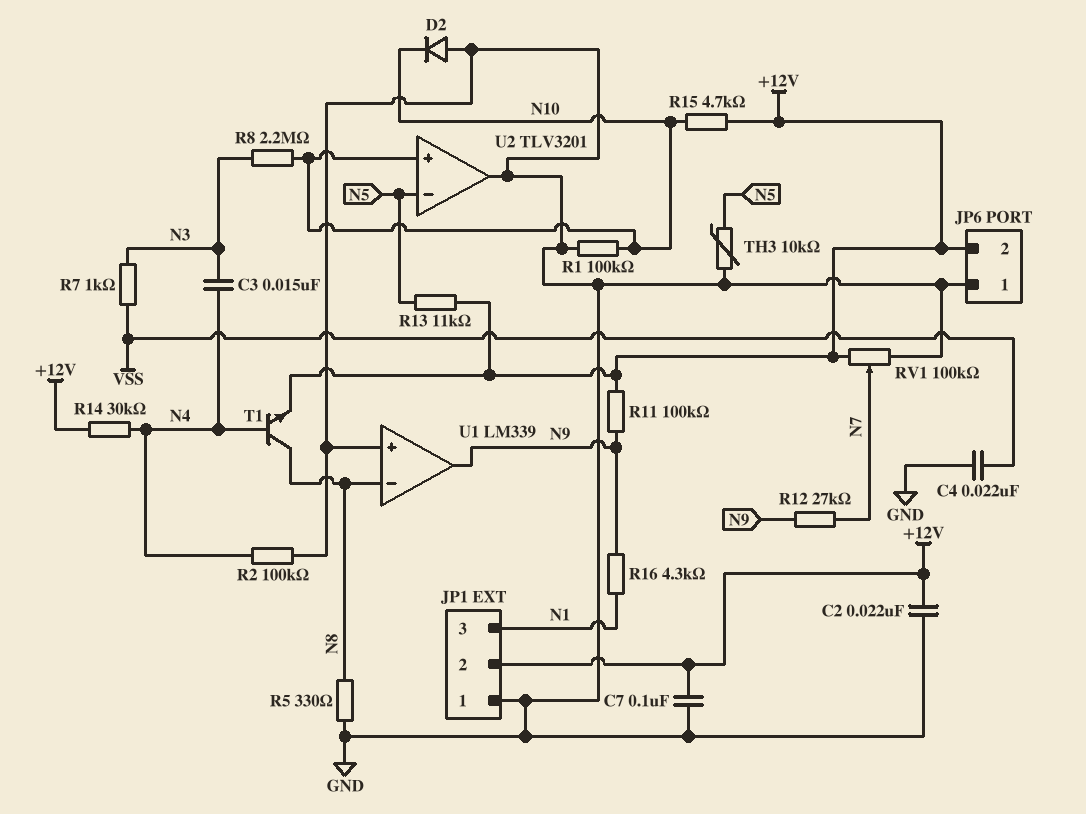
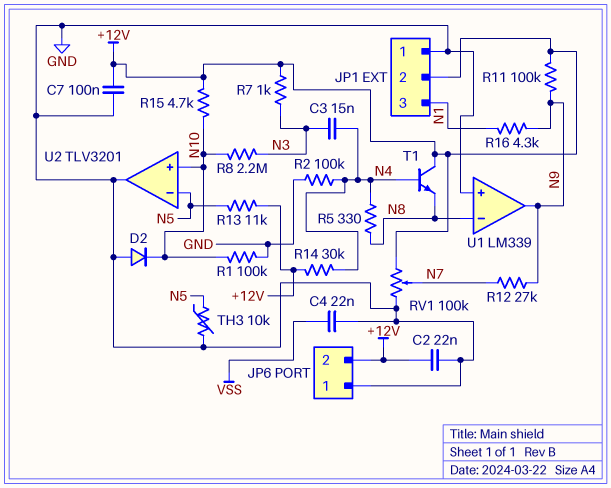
R5: 330 (GND, N8) -> 330 (N4, N8)
R7: 1k (N3, VSS) -> 1k (+12V, N3)
T1: NPN (B N4, C N8, E +12V) -> NPN (B N4, C +12V, E N8)

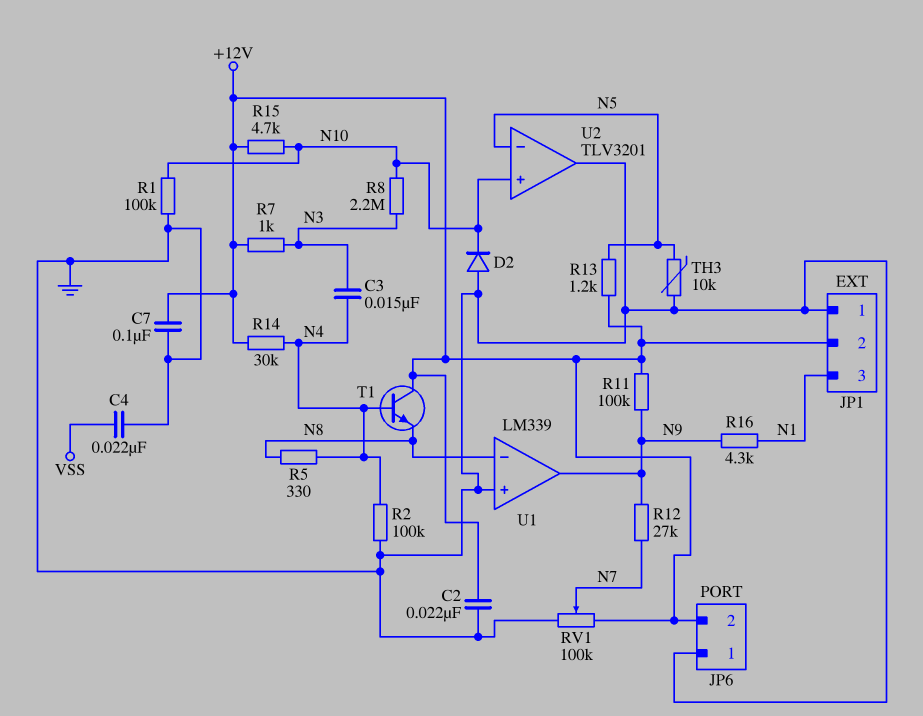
R13: 11k (+12V, N5) -> 1.2k (+12V, N5)

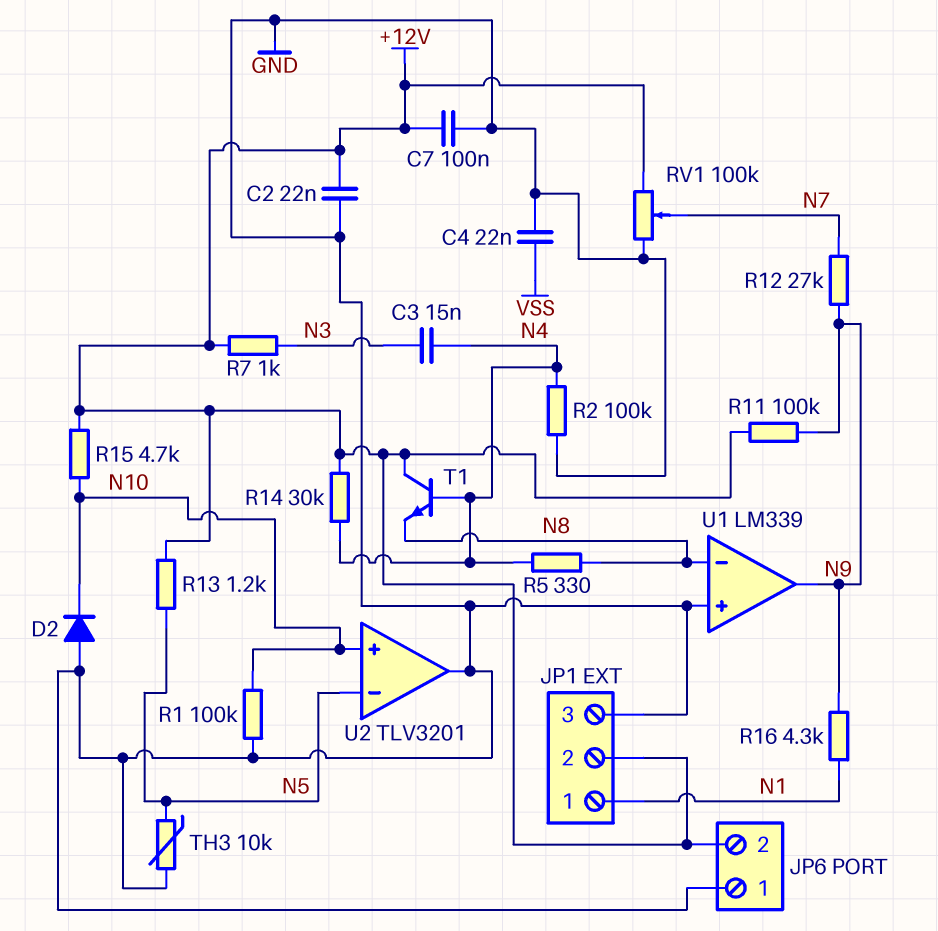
JP1 pin 1: GND -> N1
JP1 pin 3: N1 -> GND
R8: 2.2M (N3, N10) -> none

